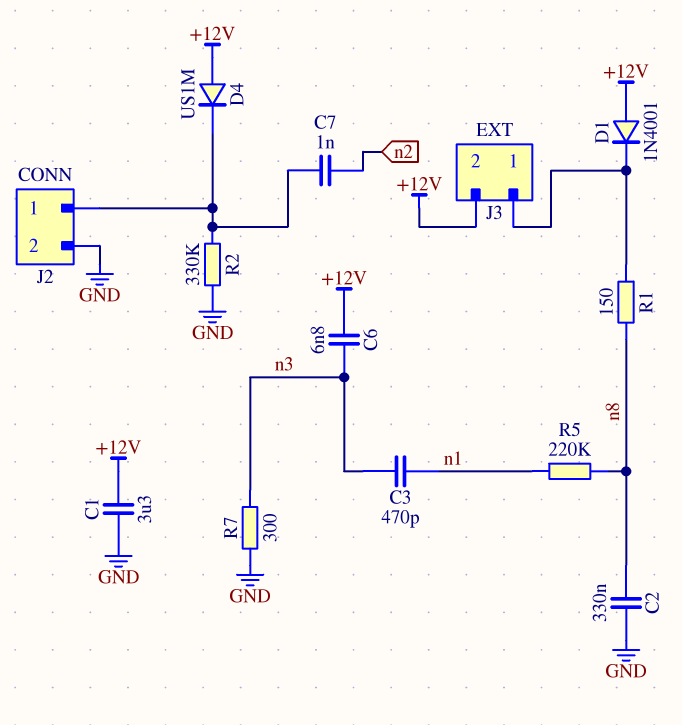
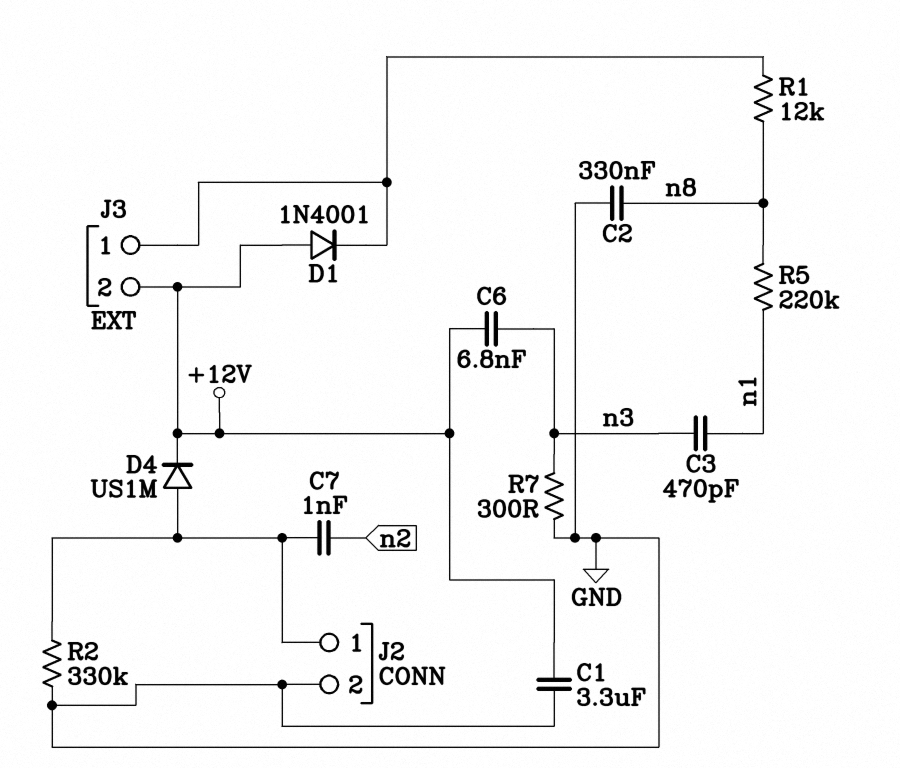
D4: diode US1M (A +12V, K J2/1) -> diode US1M (A J2/1, K +12V)
R1: 150 (J3/1, n8) -> 12k (J3/1, n8)

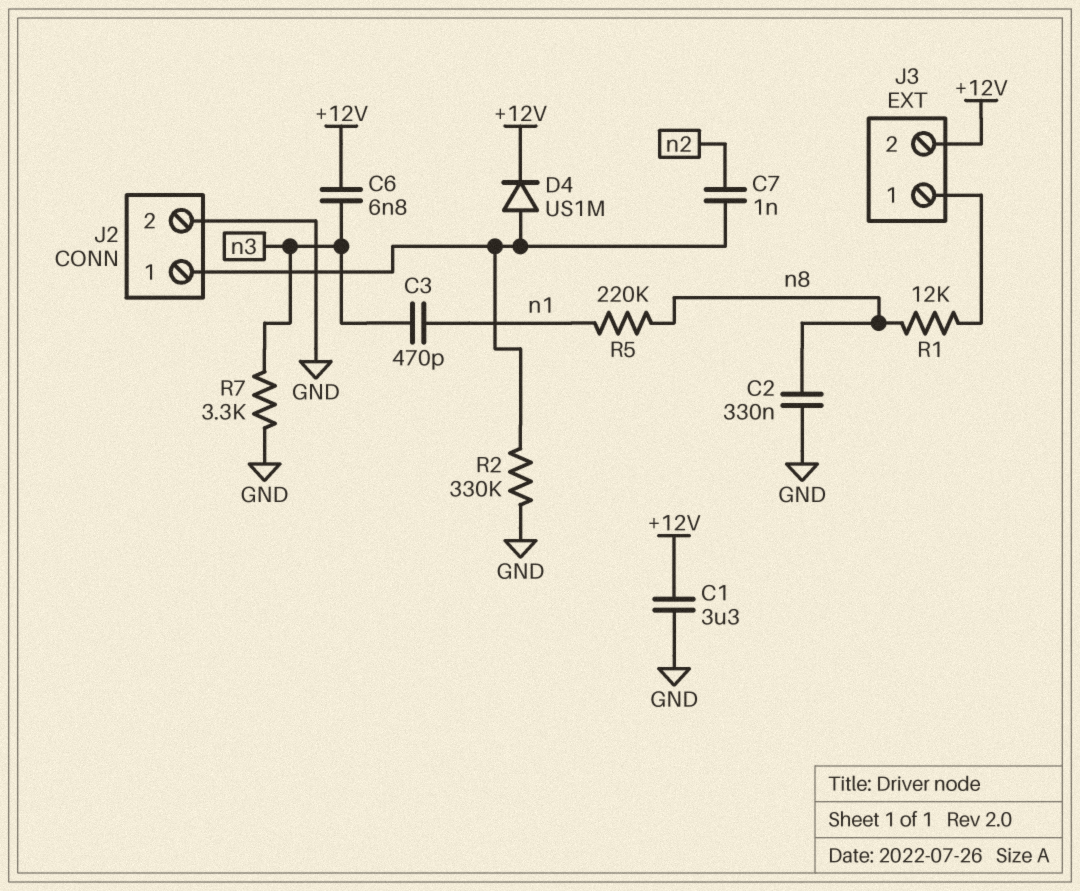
D1: diode 1N4001 (A +12V, K J3/1) -> none
R7: 300 (GND, n3) -> 3.3k (GND, n3)

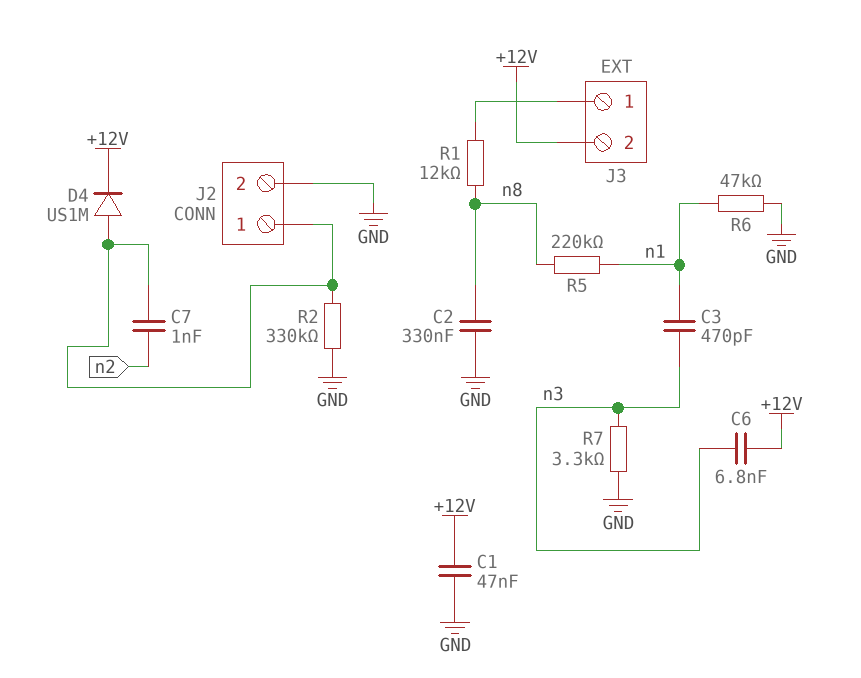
C1: 3.3uF (+12V, GND) -> 47nF (+12V, GND)
R6: none -> 47k (GND, n1)

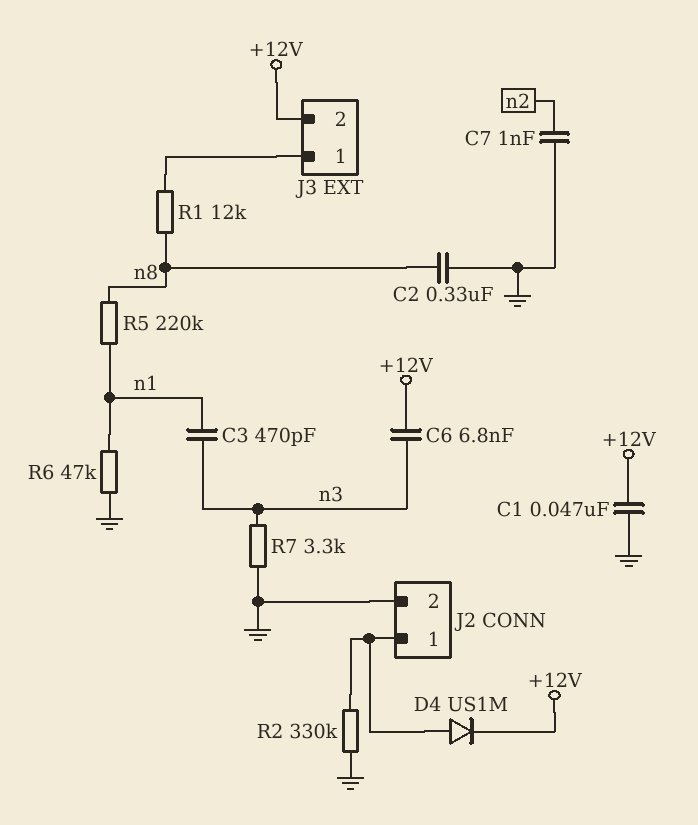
C7: 1nF (J2/1, n2) -> 1nF (GND, n2)

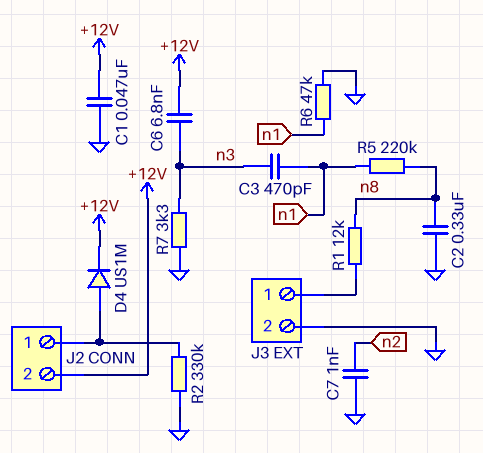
J2 pin 2: GND -> +12V
J3 pin 2: +12V -> GND

